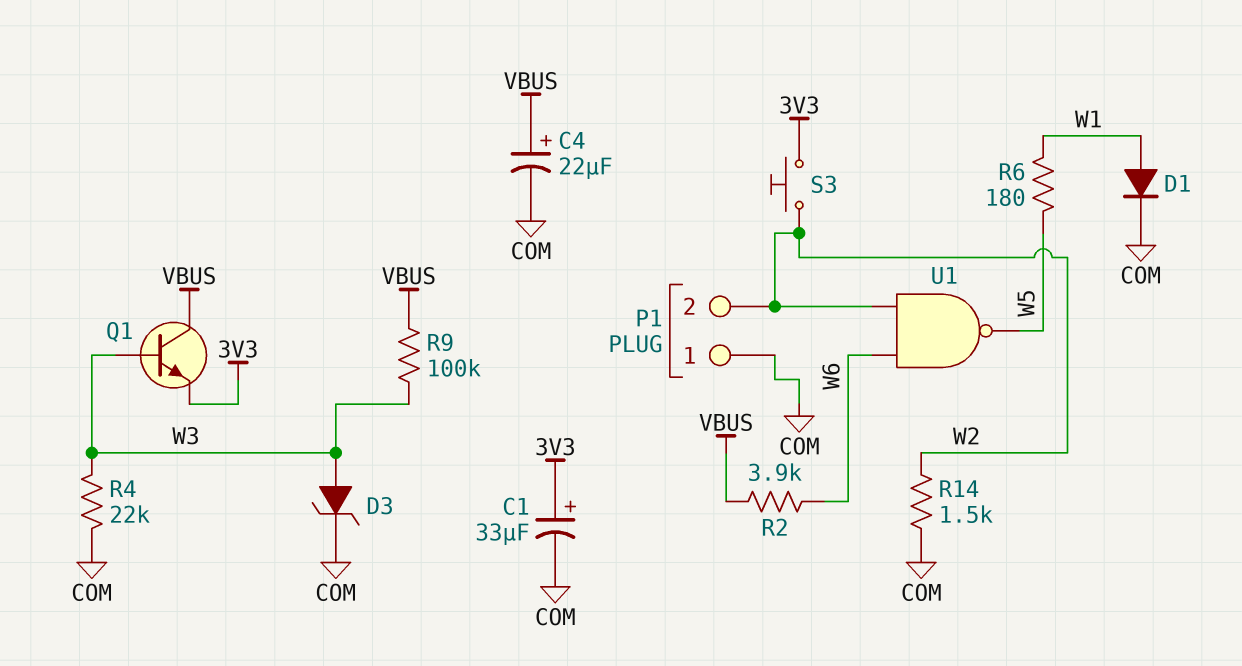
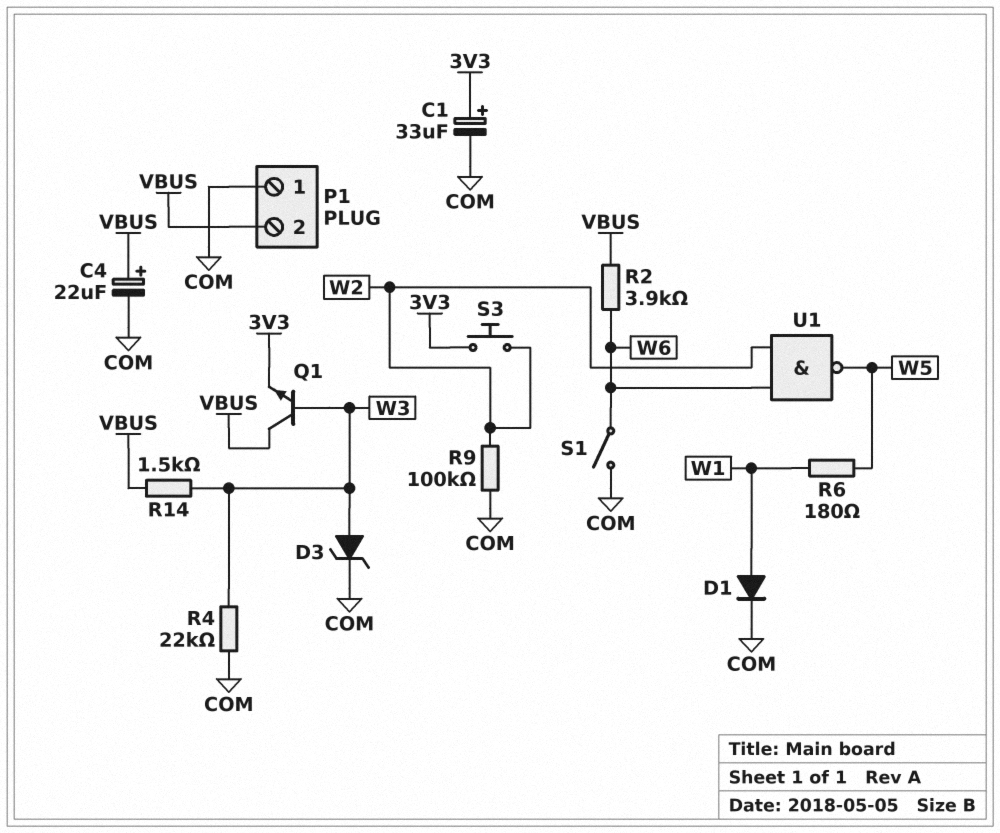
P1 pin 2: W2 -> VBUS
R9: 100k (VBUS, W3) -> 100k (COM, W2)
R14: 1.5k (COM, W2) -> 1.5k (VBUS, W3)
S1: none -> switch (COM, W6)

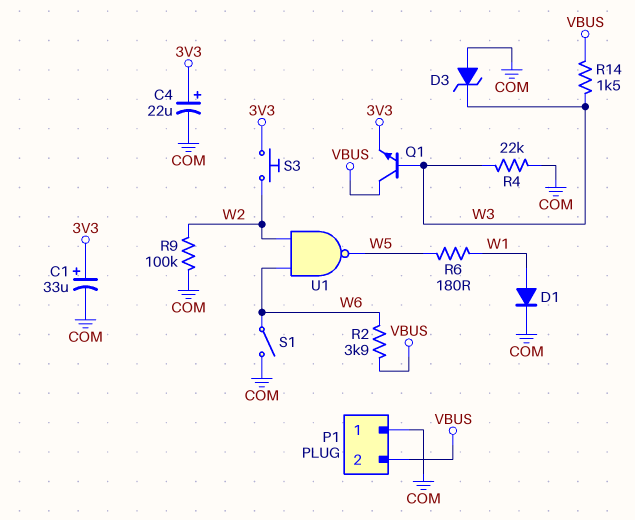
C4: 22uF (plus VBUS, minus COM) -> 22uF (plus 3V3, minus COM)
D3: zener (A W3, K COM) -> zener (A COM, K W3)

